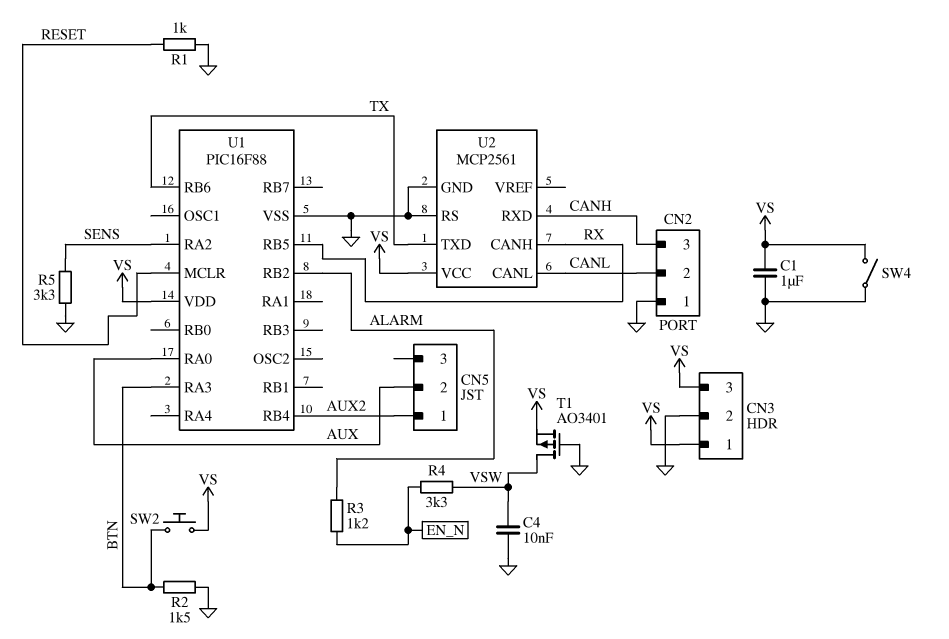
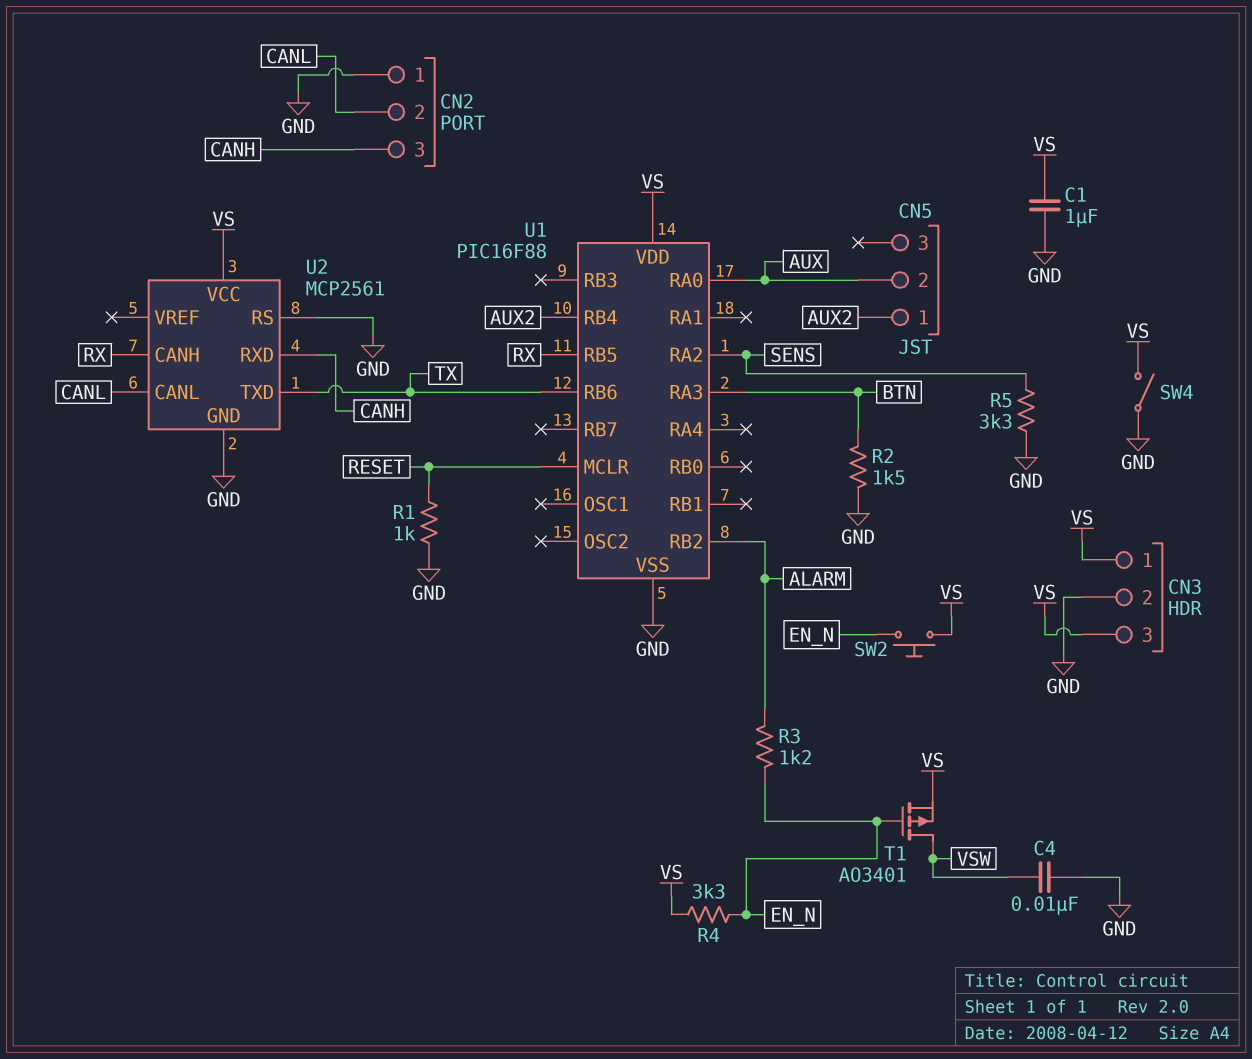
R4: 3.3k (EN_N, VSW) -> 3.3k (EN_N, VS)
SW2: button (BTN, VS) -> button (EN_N, VS)
T1: PMOS AO3401 (G GND, D VSW, S VS) -> PMOS AO3401 (G EN_N, D VSW, S VS)

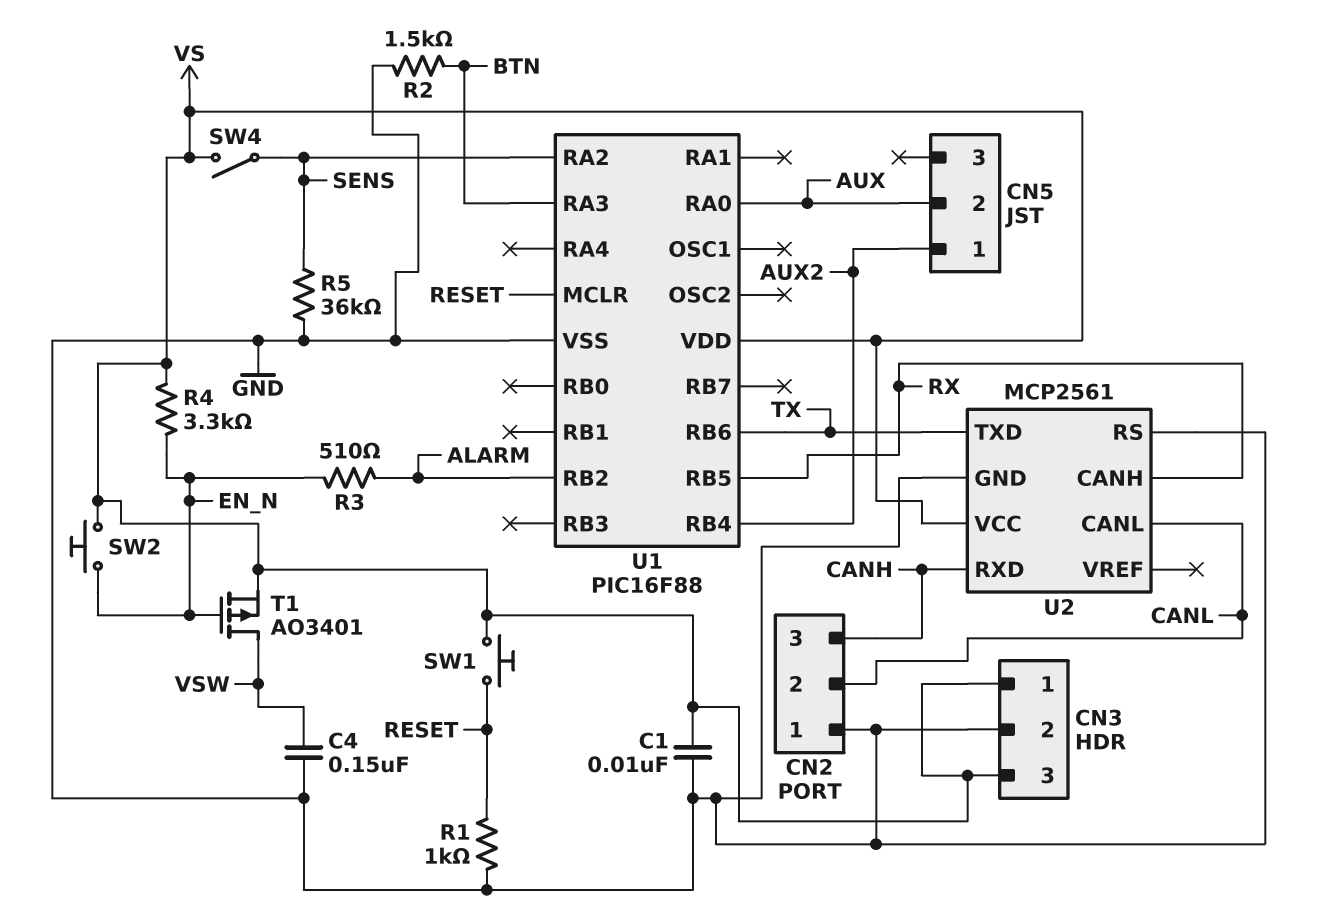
C1: 1uF (GND, VS) -> 10nF (GND, VS)
C4: 10nF (GND, VSW) -> 150nF (GND, VSW)
R3: 1.2k (ALARM, EN_N) -> 510 (ALARM, EN_N)
R5: 3.3k (GND, SENS) -> 36k (GND, SENS)
SW1: none -> button (RESET, VS)
SW4: switch (GND, VS) -> switch (SENS, VS)

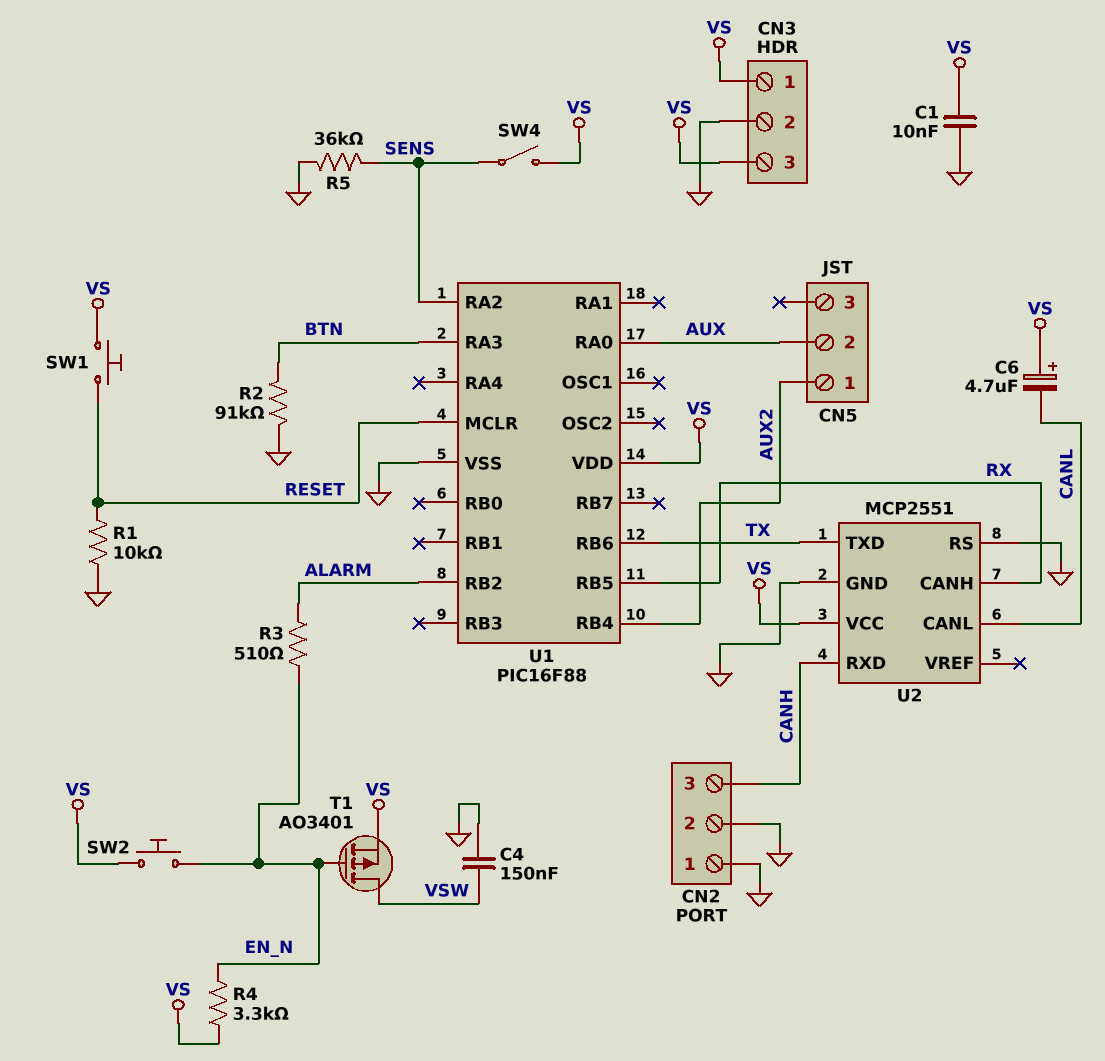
C6: none -> 4.7uF (plus VS, minus CANL)
CN2 pin 2: CANL -> GND
R1: 1k (GND, RESET) -> 10k (GND, RESET)
R2: 1.5k (BTN, GND) -> 91k (BTN, GND)
U2: MCP2561 -> MCP2551

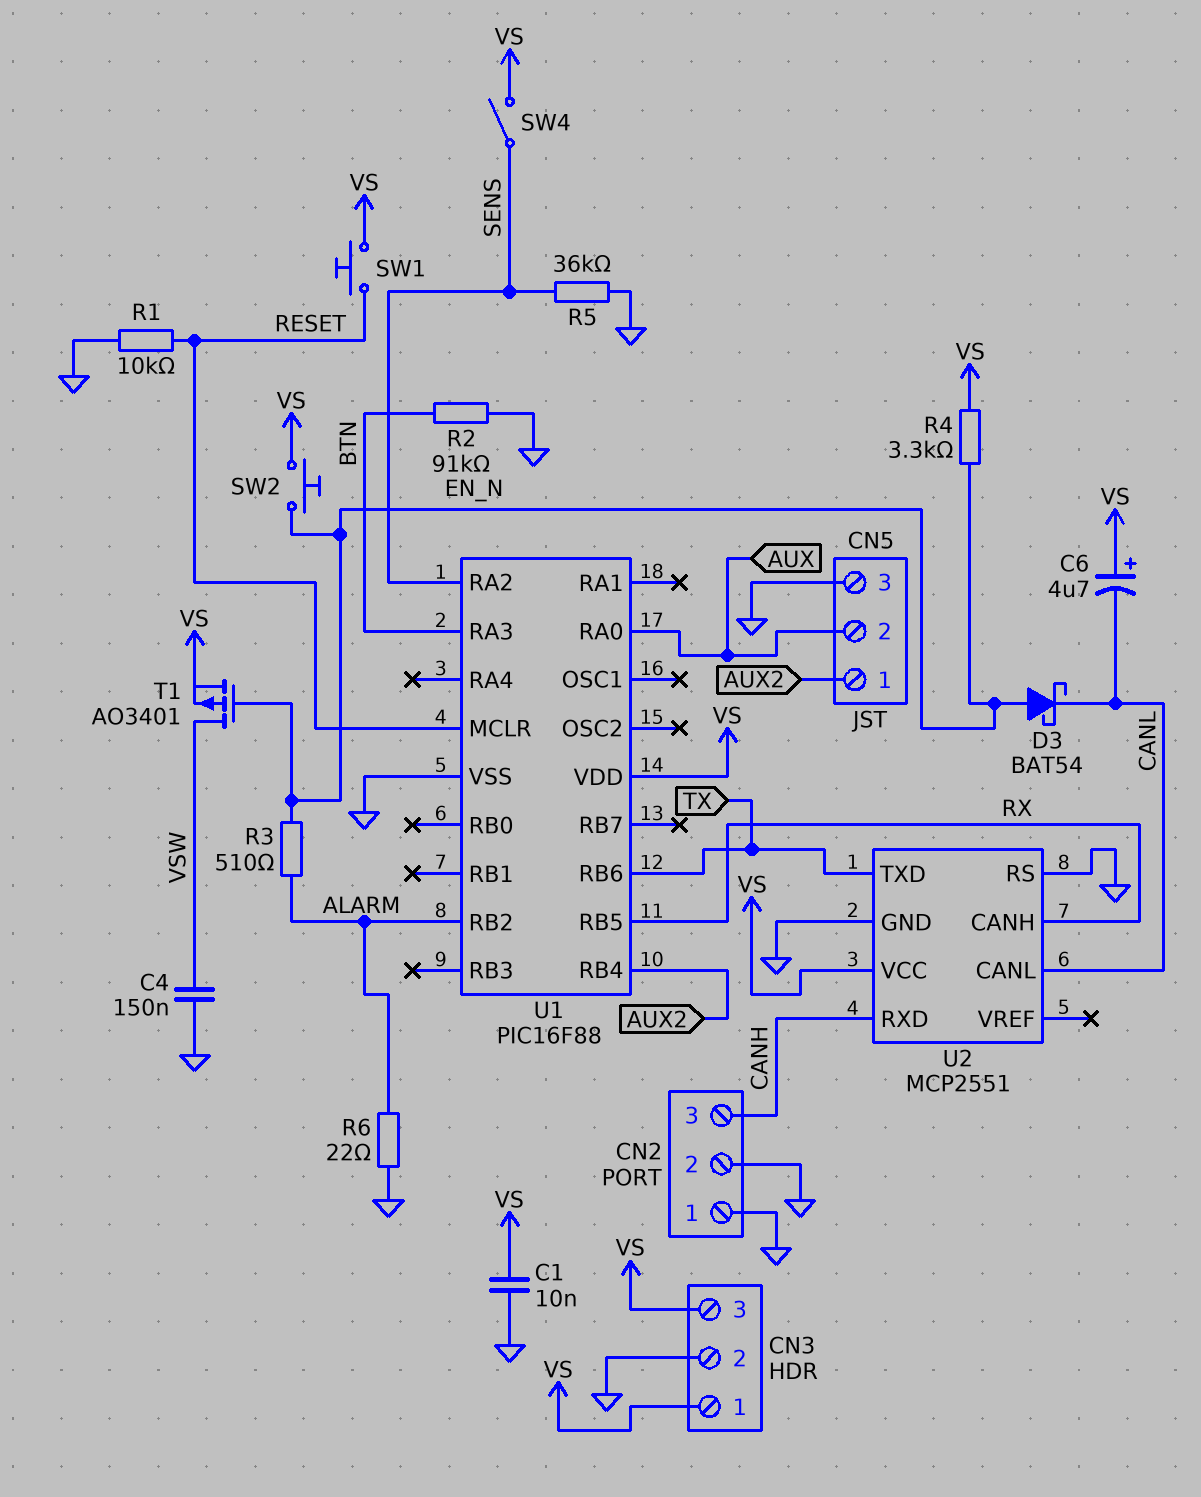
CN5 pin 3: none -> GND
D3: none -> schottky BAT54 (A EN_N, K CANL)
R6: none -> 22 (ALARM, GND)

